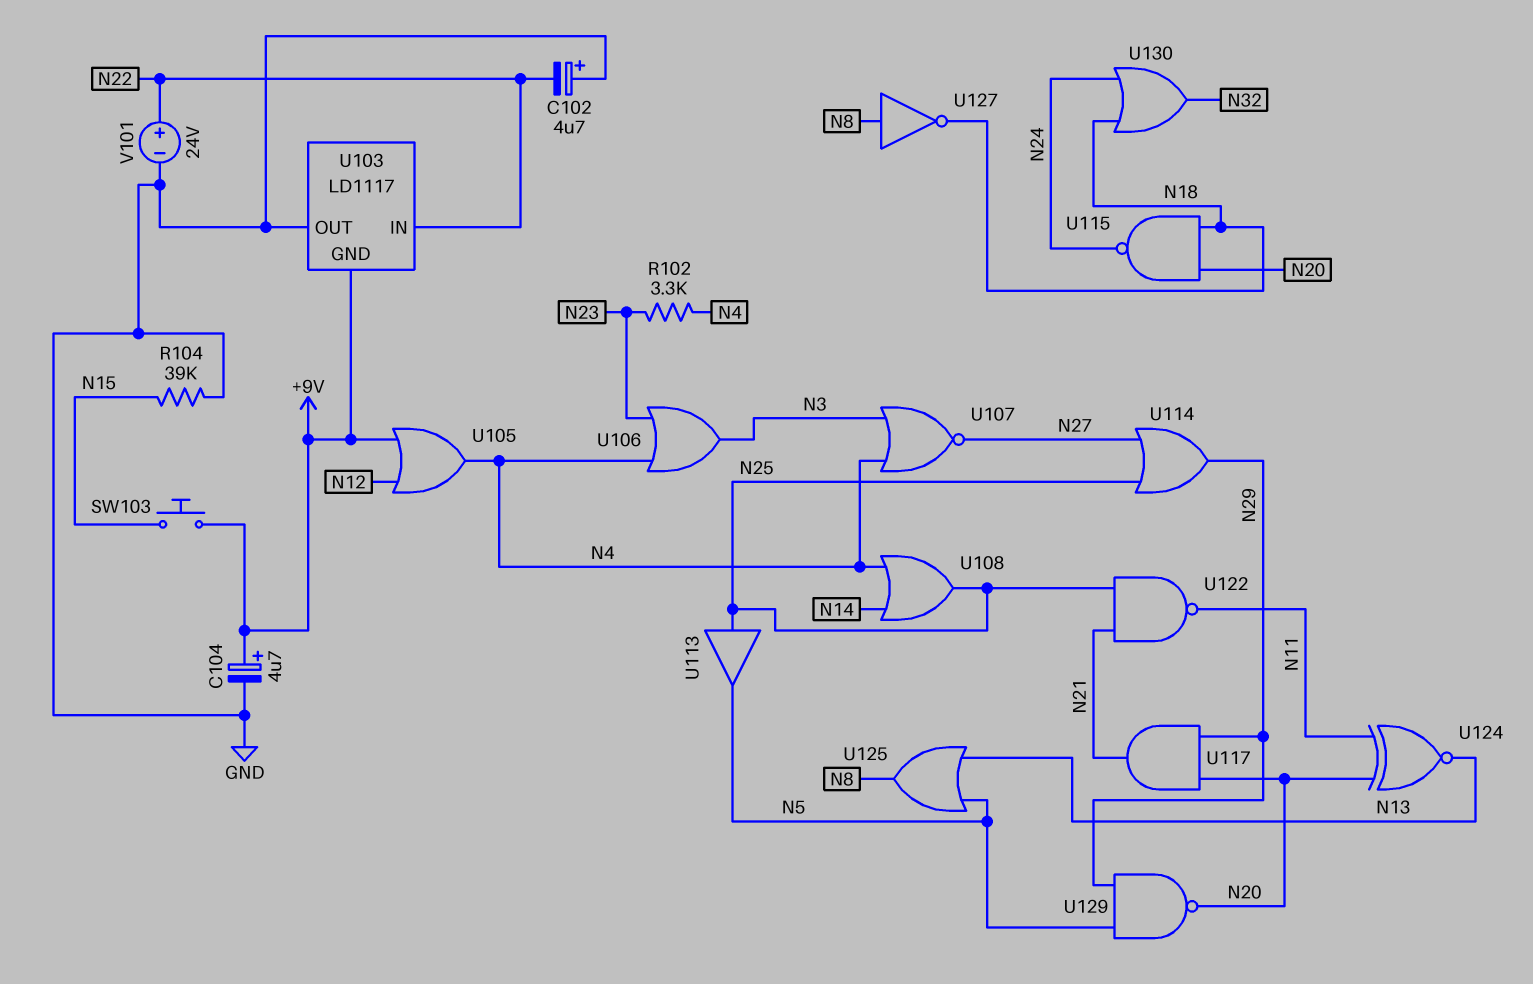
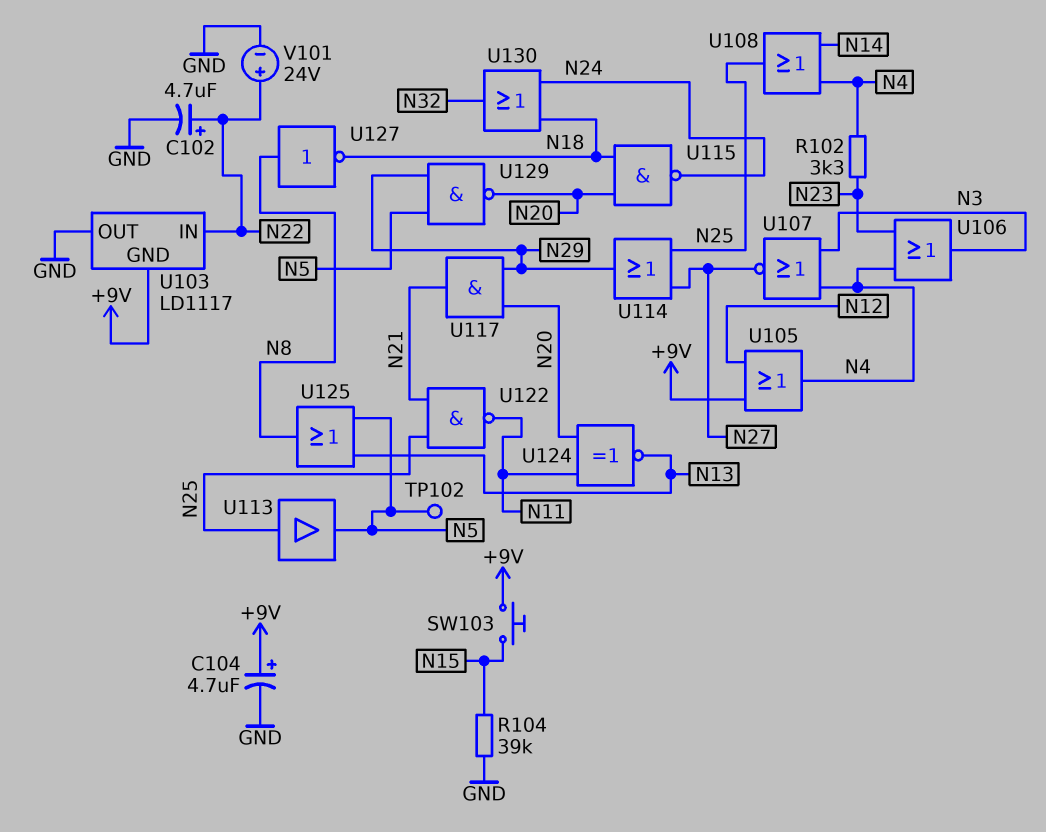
C102: 4.7uF (plus GND, minus N22) -> 4.7uF (plus N22, minus GND)
TP102: none -> test point (N5)

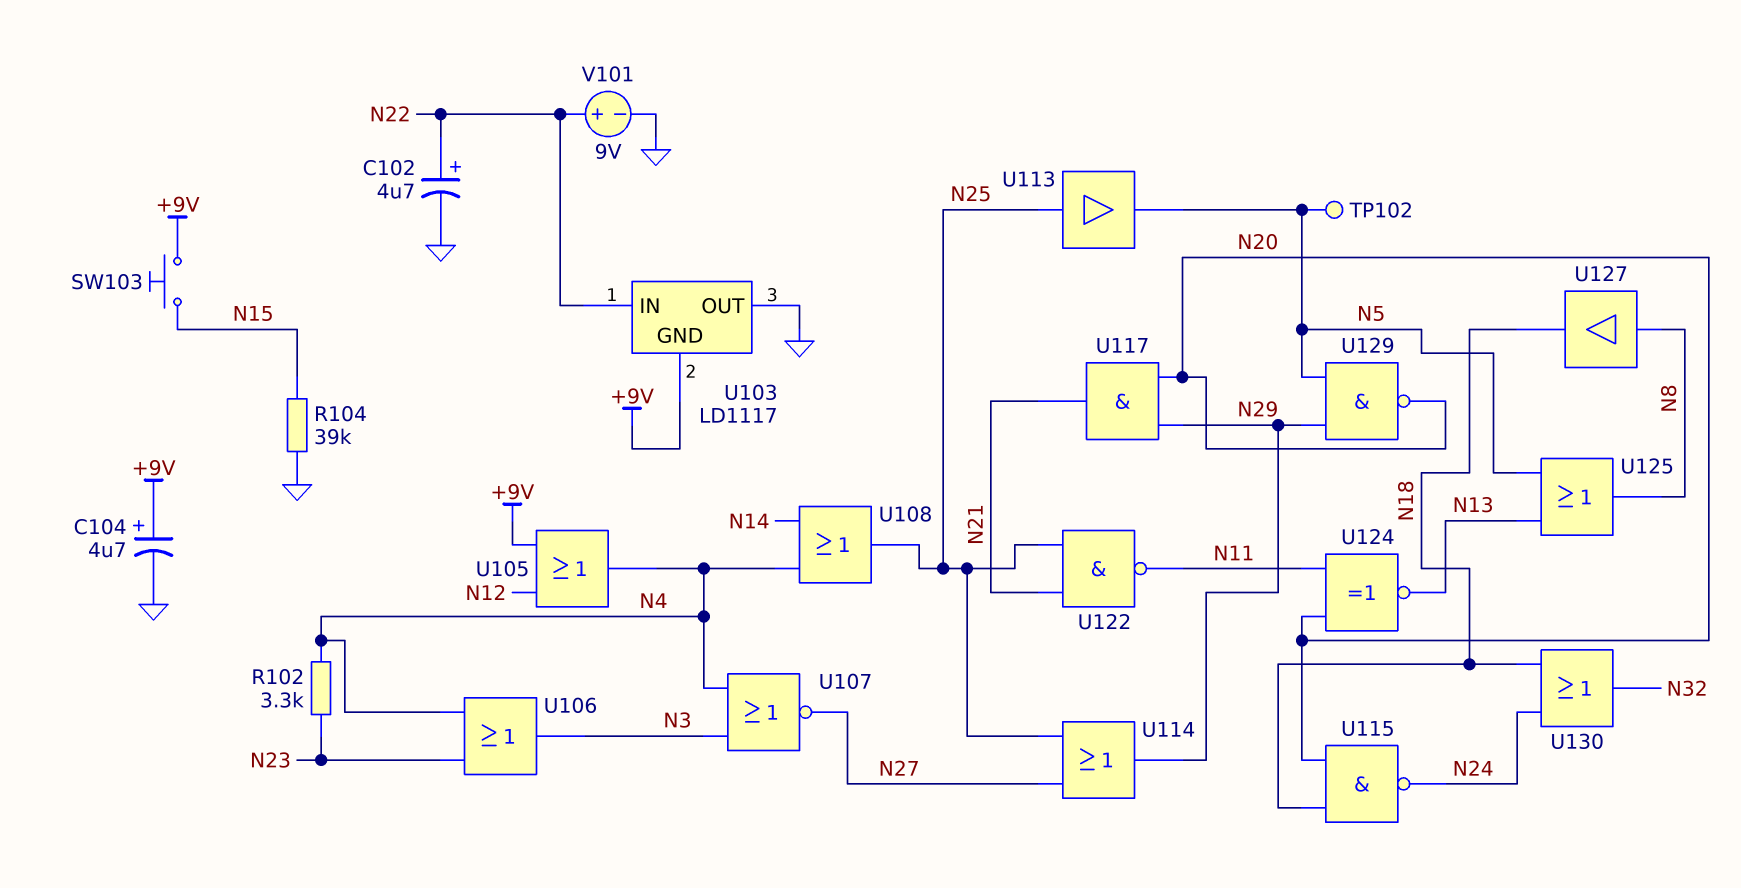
U127: NOT (in N8, out N18) -> buffer (in N8, out N18)
V101: 24V (plus N22, minus GND) -> 9V (plus N22, minus GND)

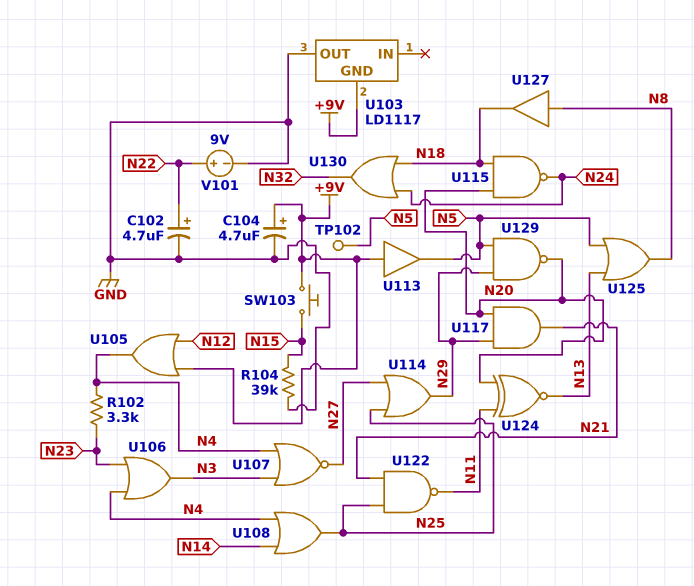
U103 pin IN: N22 -> none
U113: buffer (in N25, out N5) -> buffer (in +9V, out N5)

